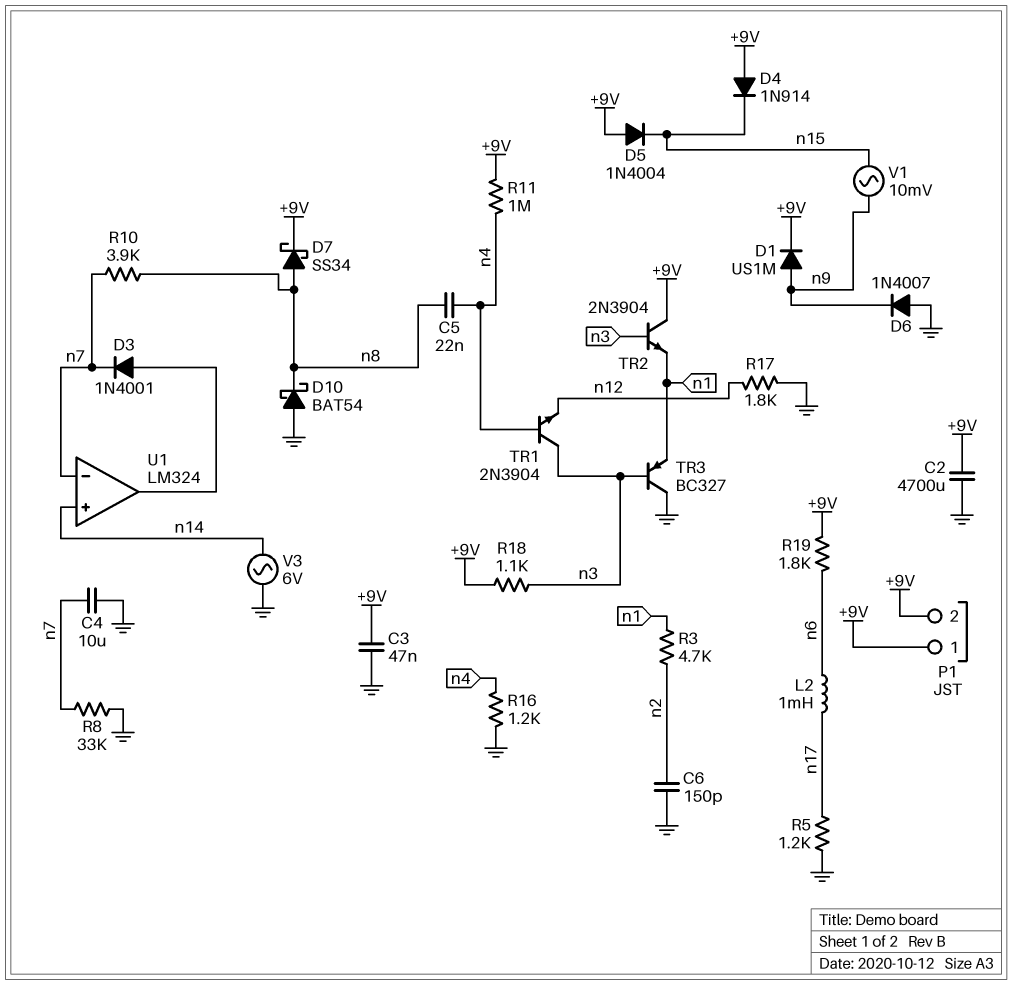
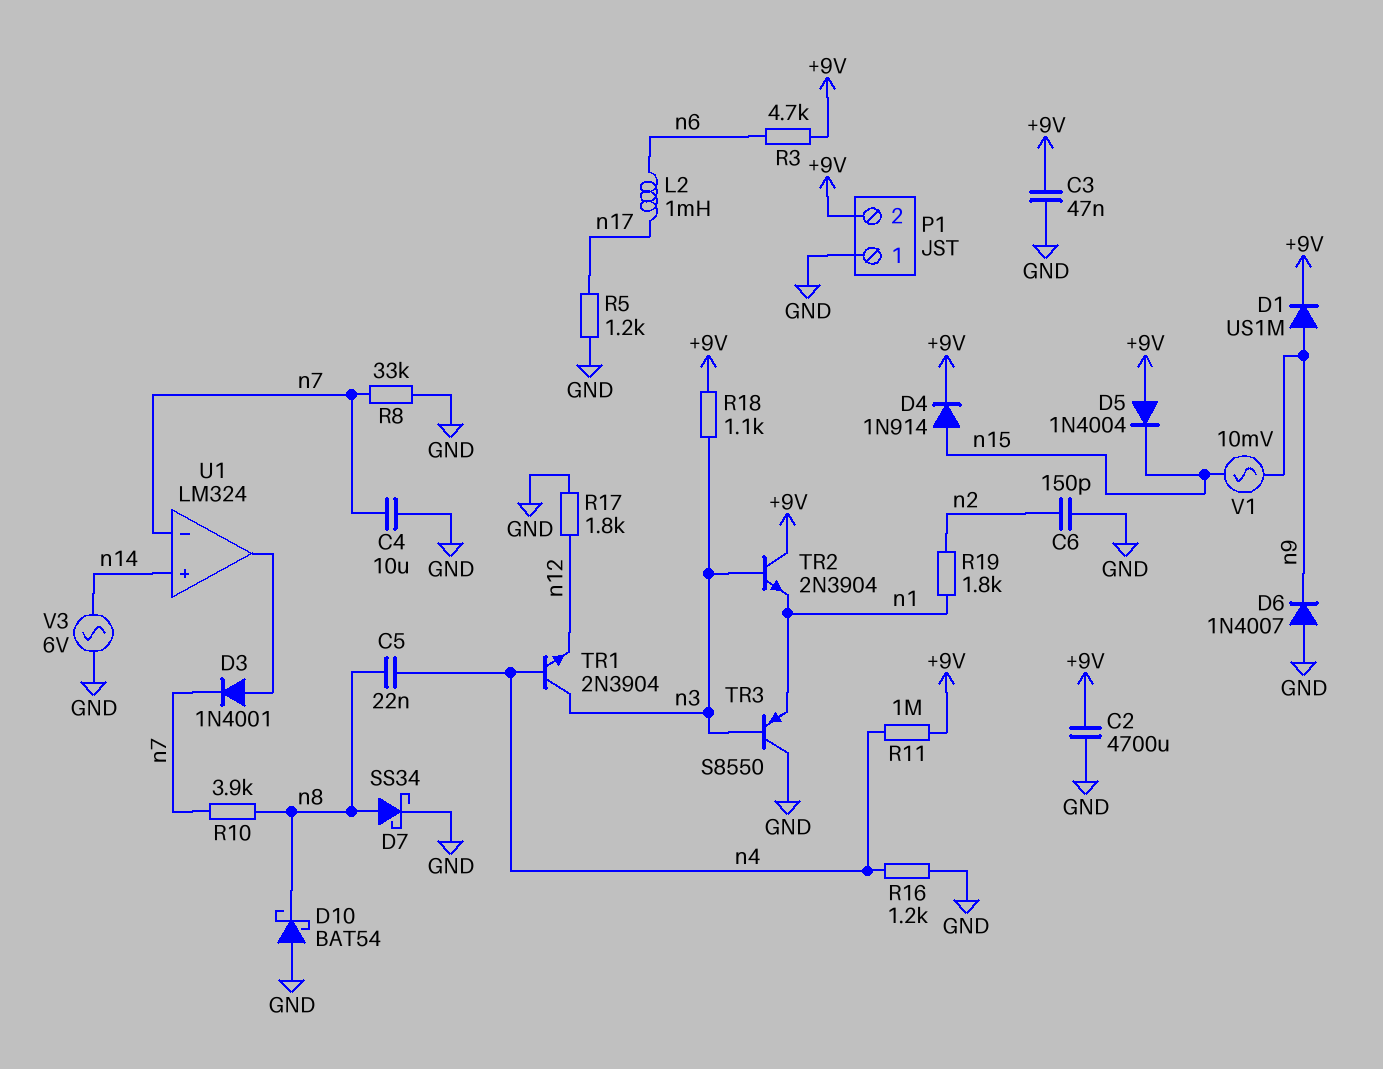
D4: diode 1N914 (A +9V, K n15) -> diode 1N914 (A n15, K +9V)
D7: schottky SS34 (A n8, K +9V) -> schottky SS34 (A n8, K GND)
P1 pin 1: +9V -> GND
R3: 4.7k (n1, n2) -> 4.7k (+9V, n6)
R19: 1.8k (+9V, n6) -> 1.8k (n1, n2)
TR3: PNP BC327 (B n3, C GND, E n1) -> PNP S8550 (B n3, C GND, E n1)

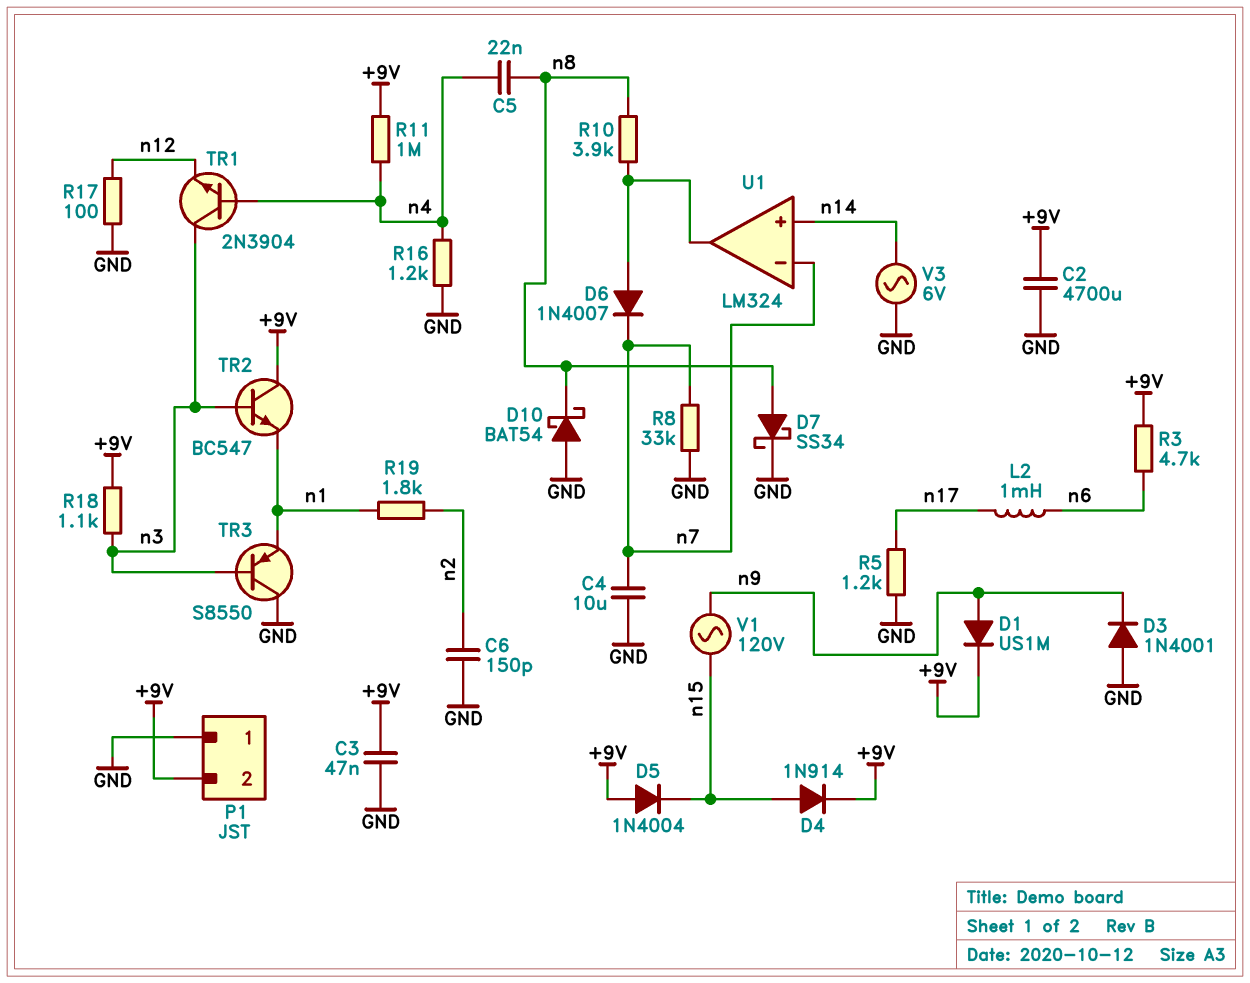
D3: diode 1N4001 (A U1/out, K n7) -> diode 1N4001 (A GND, K n9)
D6: diode 1N4007 (A GND, K n9) -> diode 1N4007 (A U1/out, K n7)
R10: 3.9k (n7, n8) -> 3.9k (U1/out, n8)
R17: 1.8k (GND, n12) -> 100 (GND, n12)
TR2: NPN 2N3904 (B n3, C +9V, E n1) -> NPN BC547 (B n3, C +9V, E n1)
V1: AC 10mV (n9, n15) -> AC 120V (n9, n15)

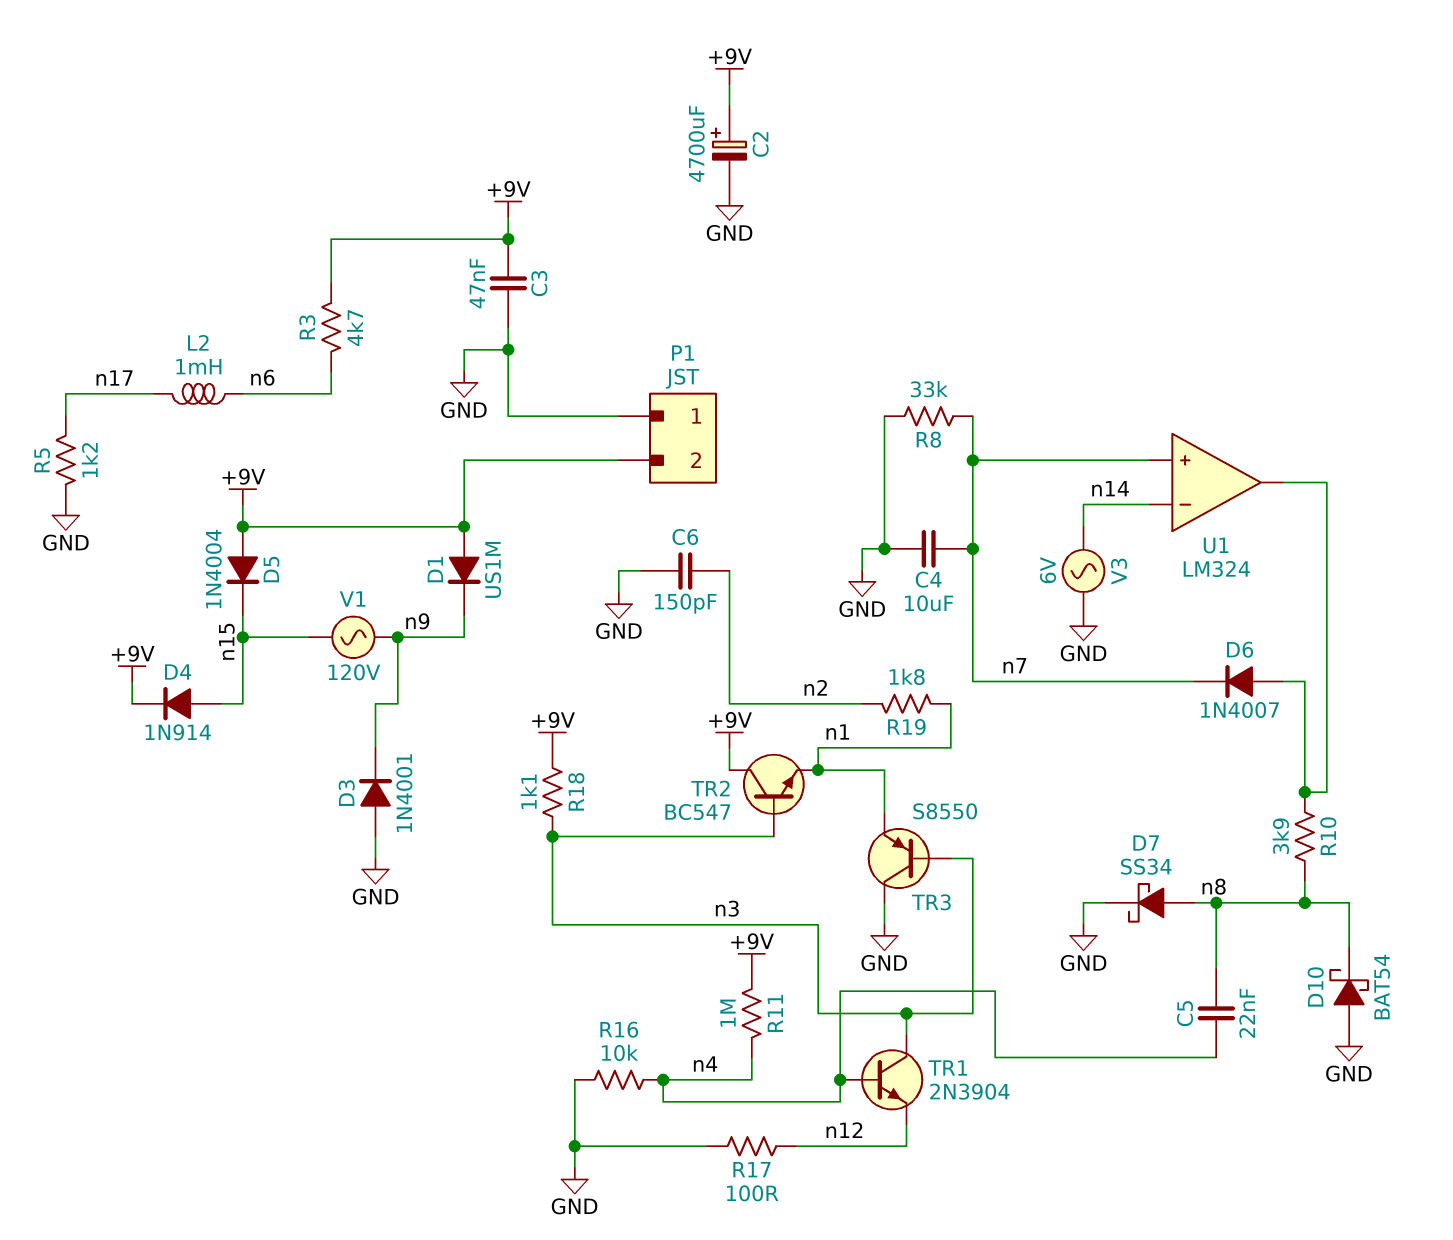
C2: 4700uF (+9V, GND) -> 4700uF (plus +9V, minus GND)
D1: diode US1M (A n9, K +9V) -> diode US1M (A +9V, K n9)
R16: 1.2k (GND, n4) -> 10k (GND, n4)
U1 pin in+: n14 -> n7
U1 pin in-: n7 -> n14

